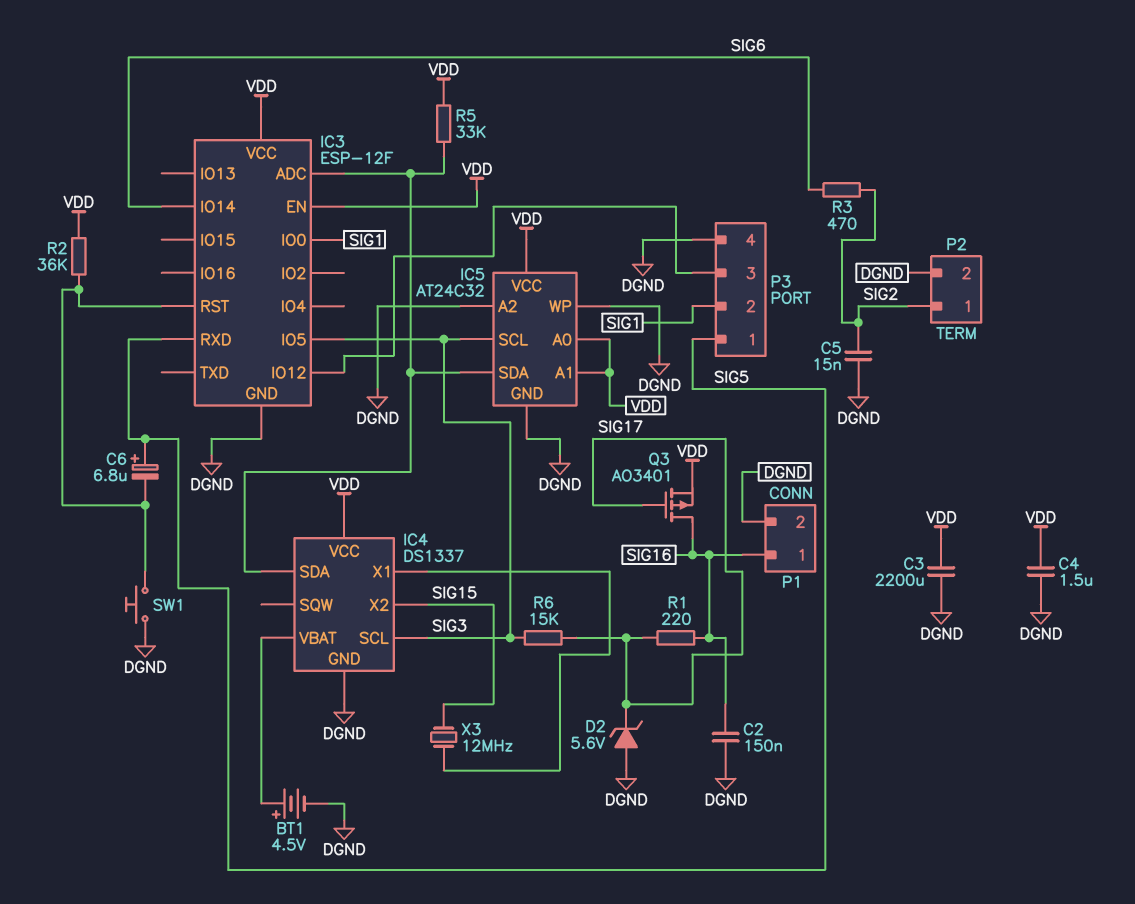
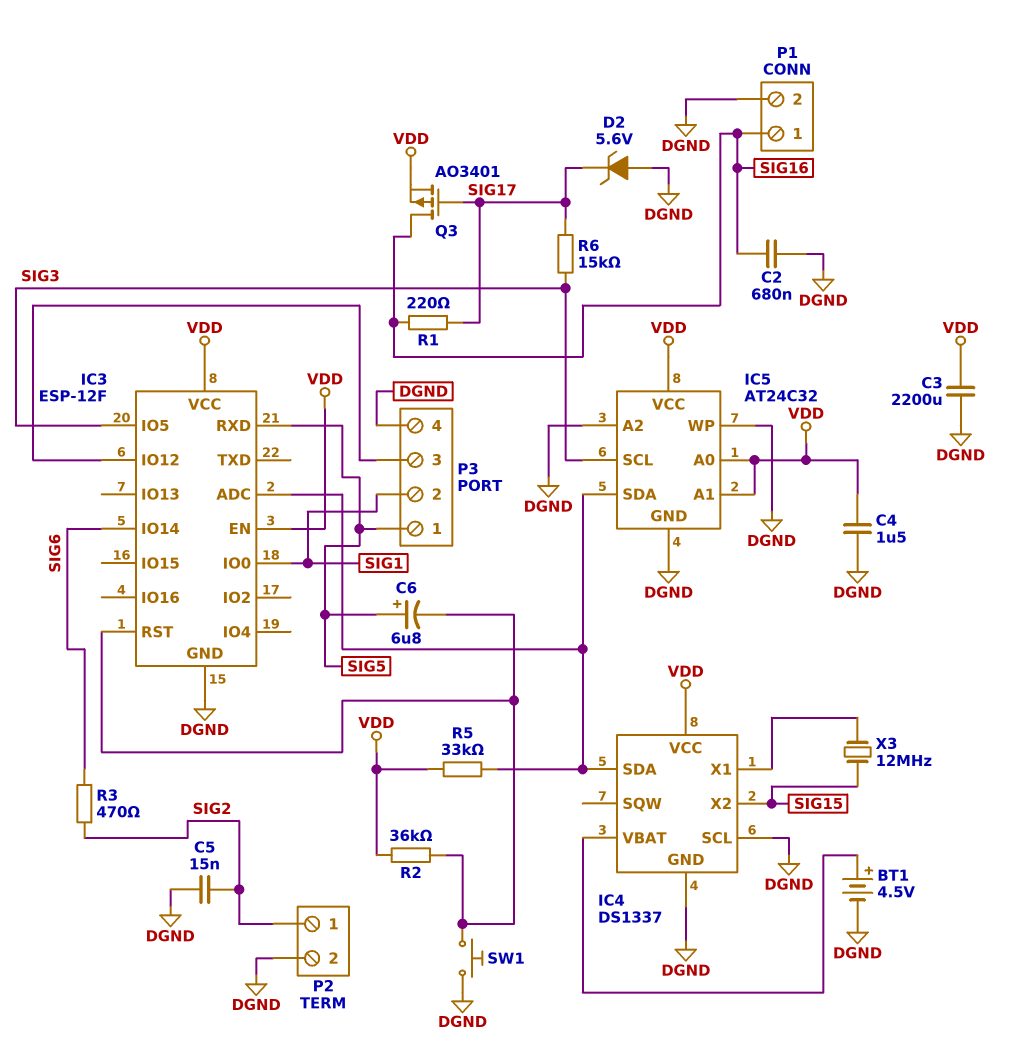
C2: 150nF (DGND, SIG16) -> 680nF (DGND, SIG16)
IC4 pin SCL: SIG3 -> DGND

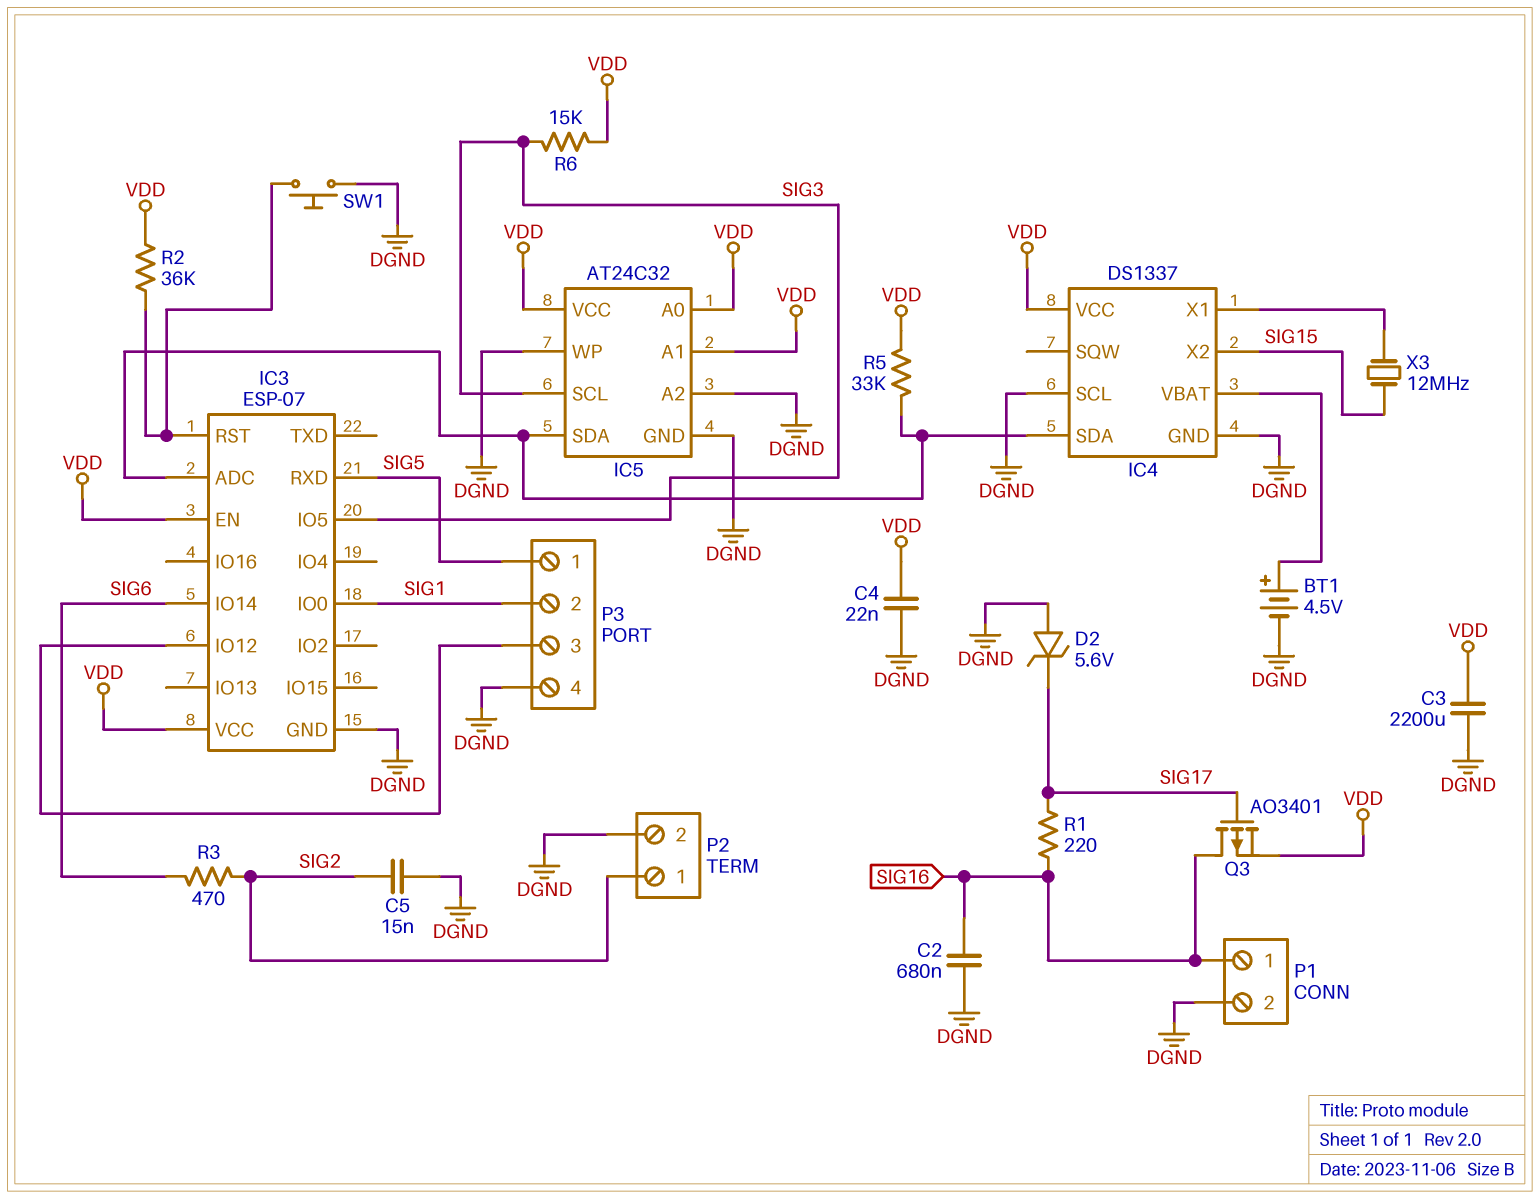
C4: 1.5uF (DGND, VDD) -> 22nF (DGND, VDD)
C6: 6.8uF (plus SIG5, minus IC3/RST) -> none
IC3: ESP-12F -> ESP-07
R6: 15k (SIG3, SIG17) -> 15k (SIG3, VDD)

